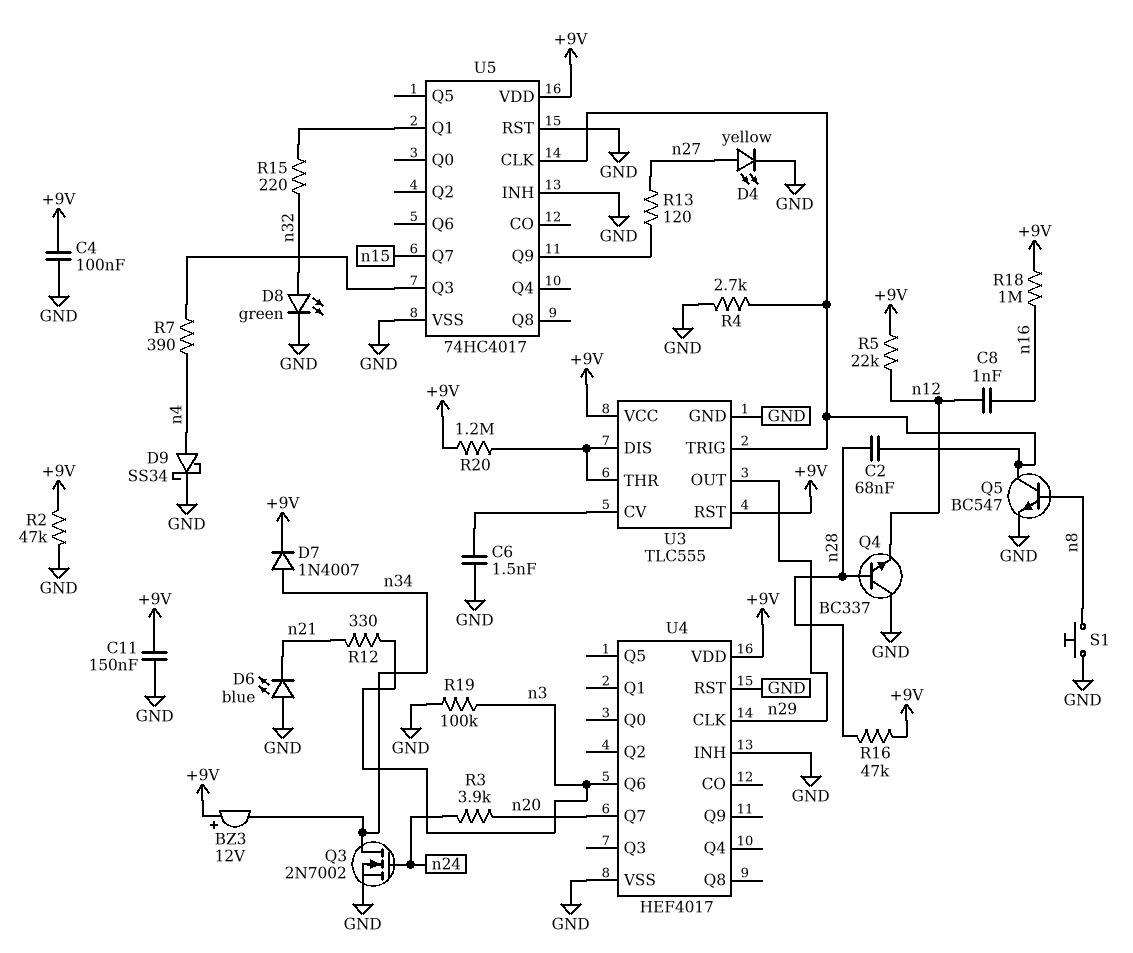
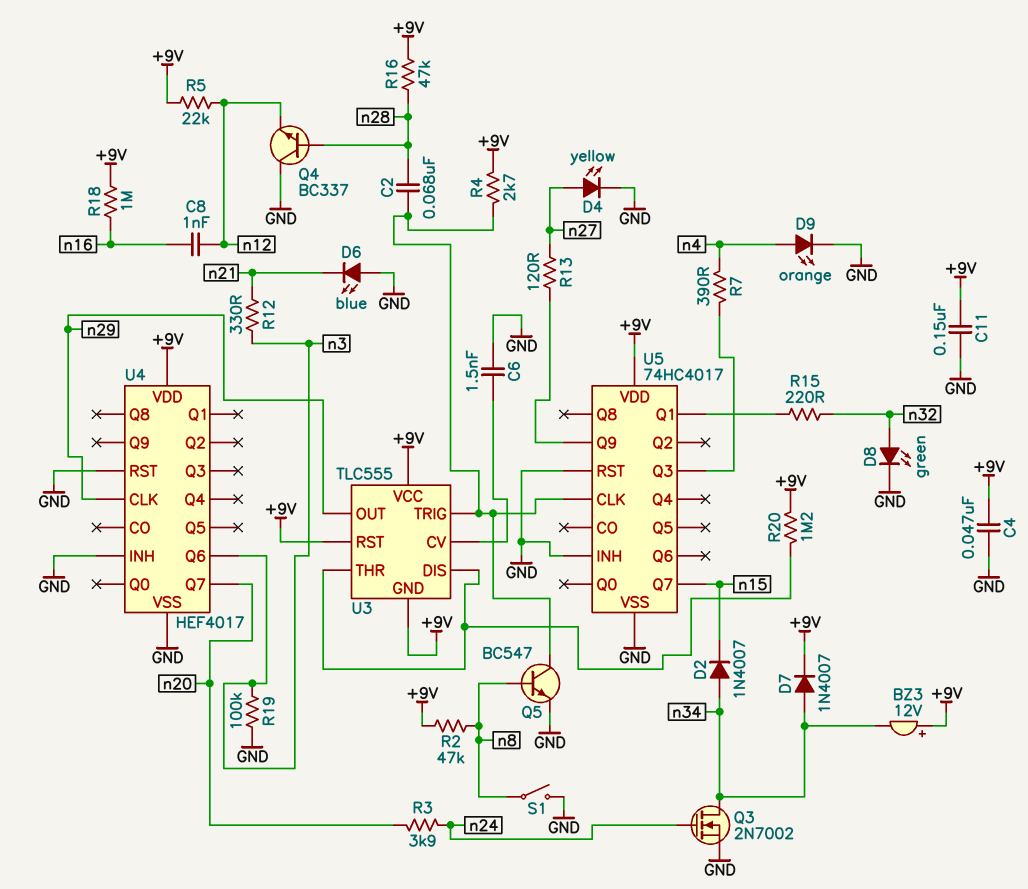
C4: 100nF (+9V, GND) -> 47nF (+9V, GND)
D2: none -> diode 1N4007 (A n34, K n15)
D9: schottky SS34 (A n4, K GND) -> LED orange (A n4, K GND)
R2: 47k (+9V, GND) -> 47k (+9V, n8)
R4: 2.7k (GND, U3/TRIG) -> 2.7k (+9V, U3/TRIG)
S1: button (GND, n8) -> switch (GND, n8)
U3 pin GND: GND -> +9V

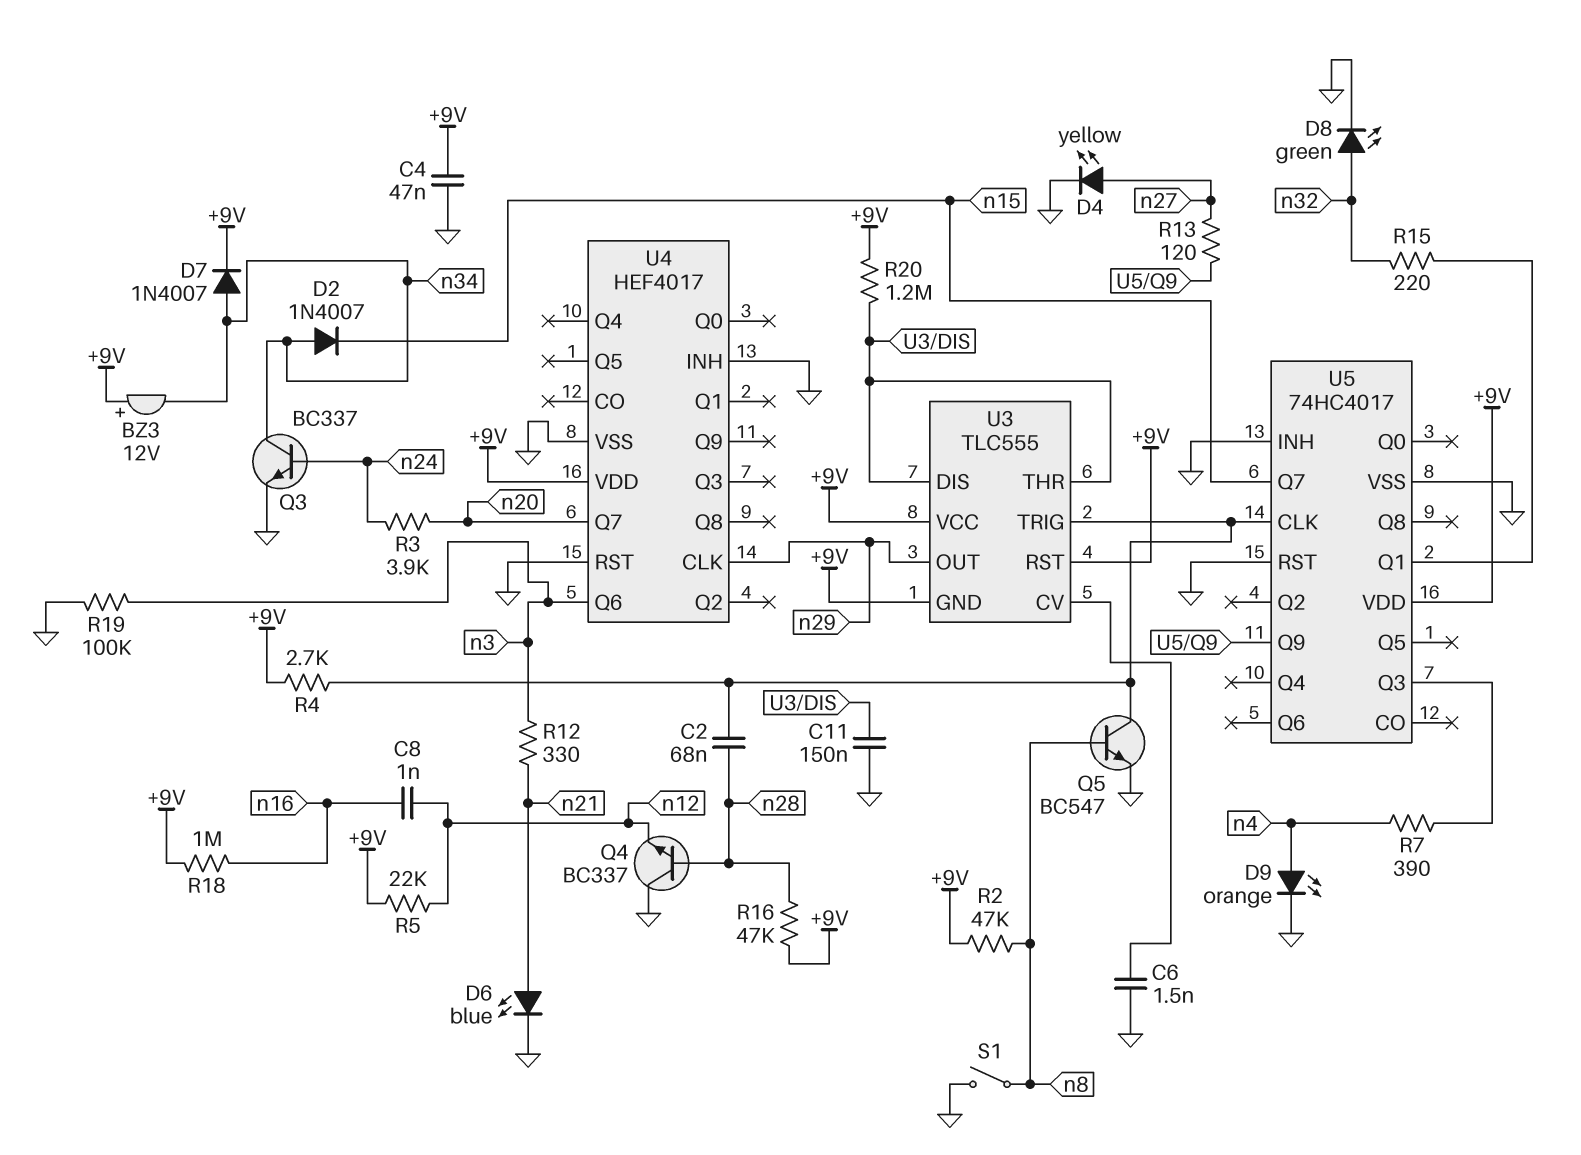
C11: 150nF (+9V, GND) -> 150nF (GND, U3/DIS)
D6: LED blue (A GND, K n21) -> LED blue (A n21, K GND)
Q3: NMOS 2N7002 (G n24, D n34, S GND) -> NPN BC337 (B n24, C n34, E GND)

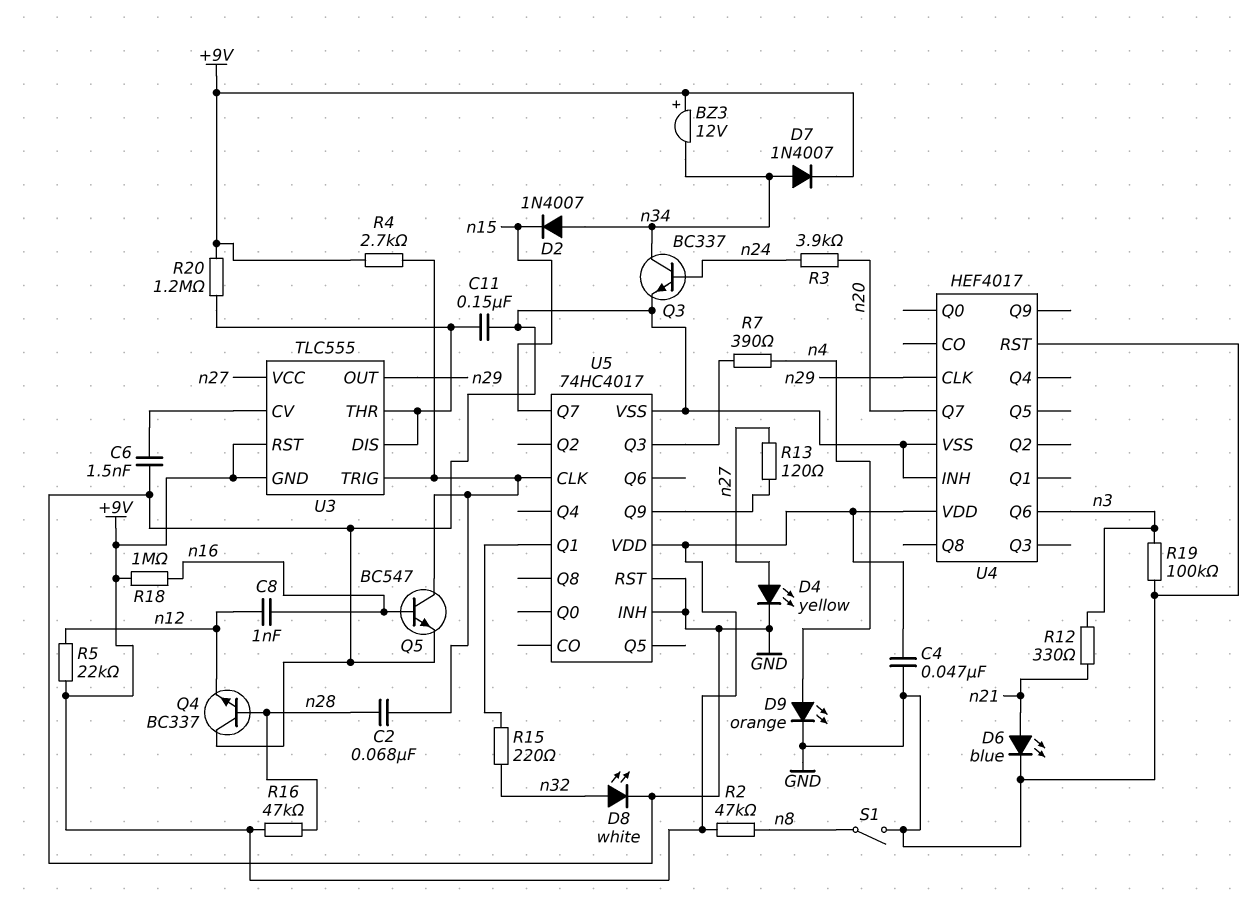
D8: LED green (A n32, K GND) -> LED white (A n32, K GND)
Q5: NPN BC547 (B n8, C U3/TRIG, E GND) -> NPN BC547 (B n16, C U3/TRIG, E GND)
U3 pin VCC: +9V -> n27

